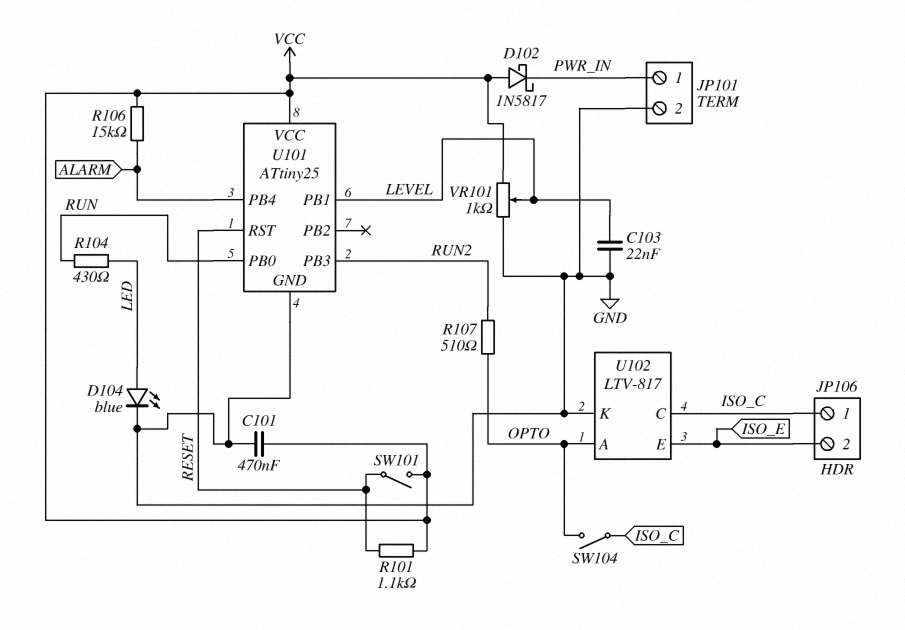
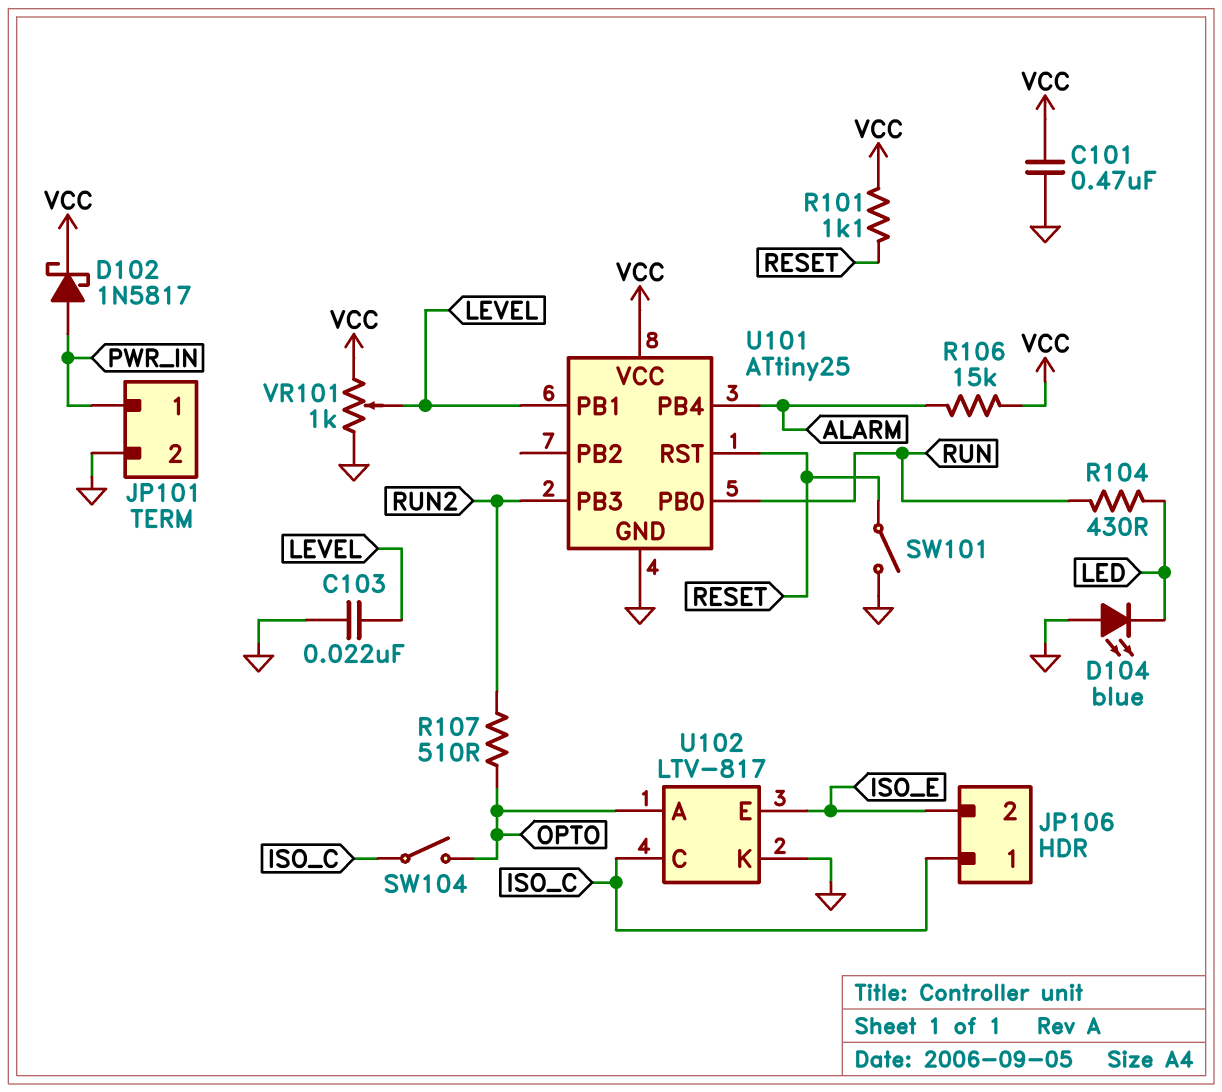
D102: schottky 1N5817 (A VCC, K PWR_IN) -> schottky 1N5817 (A PWR_IN, K VCC)
D104: LED blue (A LED, K GND) -> LED blue (A GND, K LED)
SW101: switch (RESET, VCC) -> switch (GND, RESET)

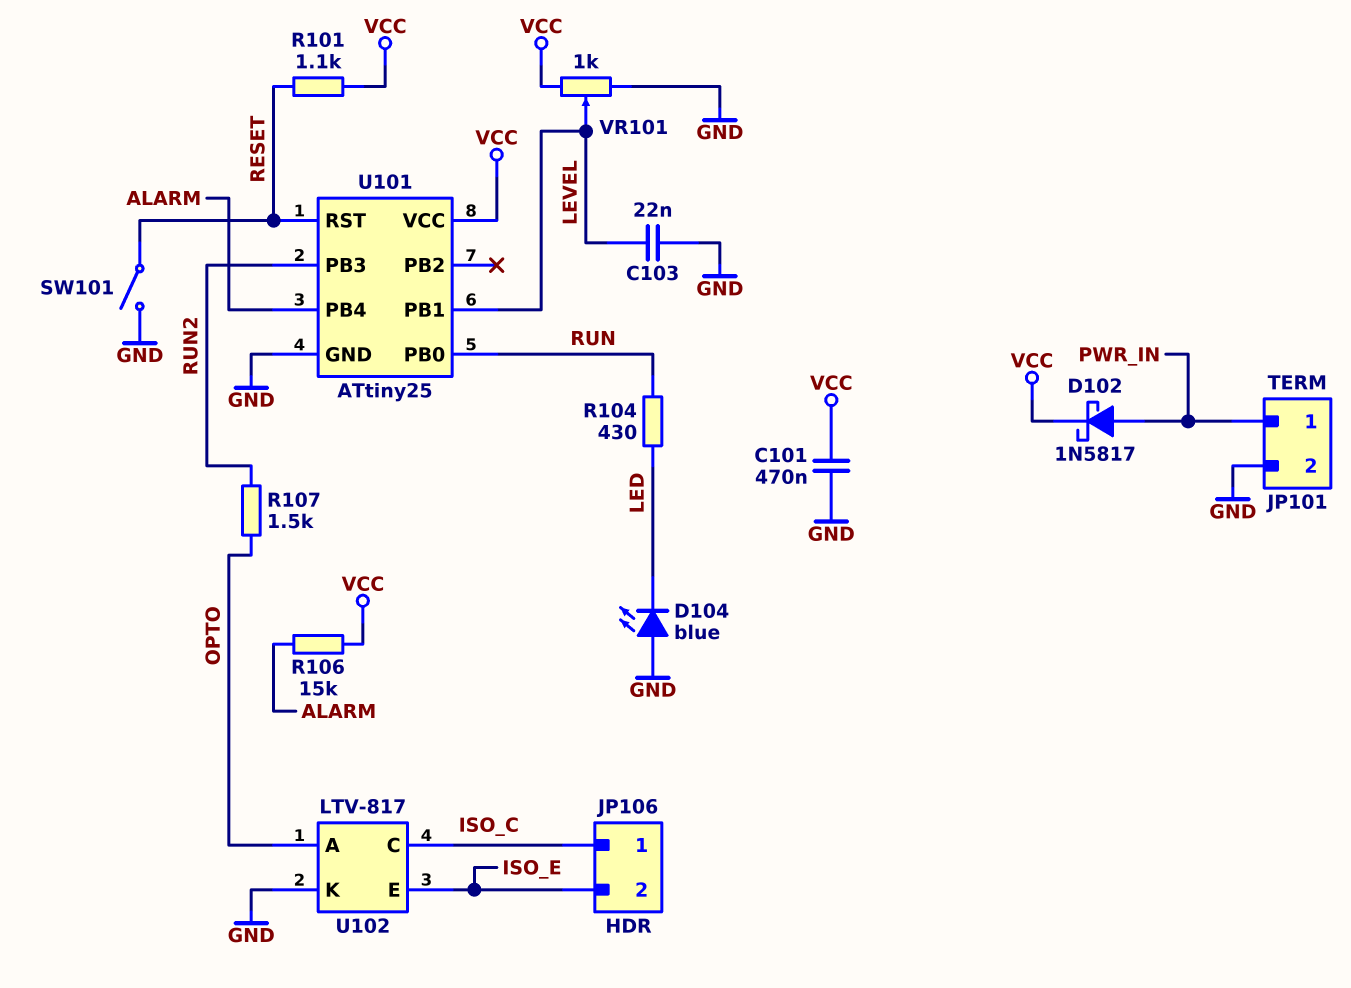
R107: 510 (OPTO, RUN2) -> 1.5k (OPTO, RUN2)
SW104: switch (ISO_C, OPTO) -> none

